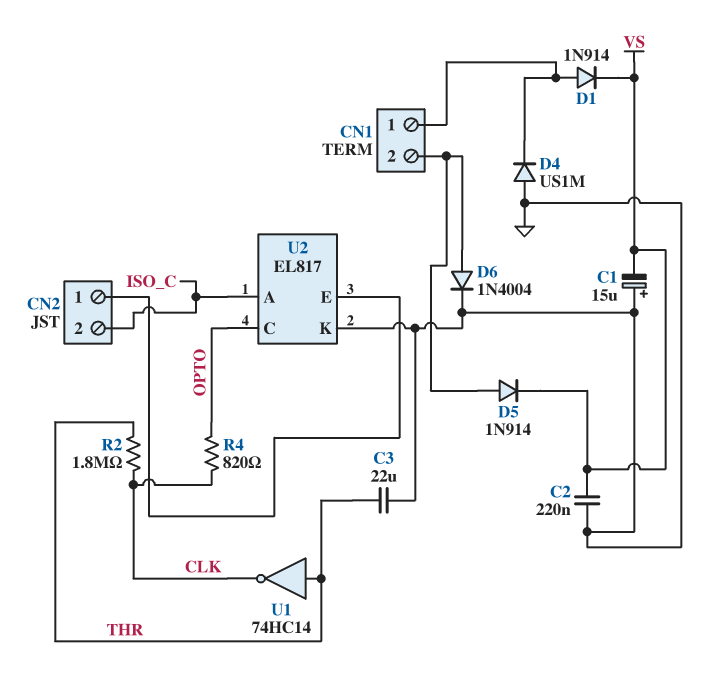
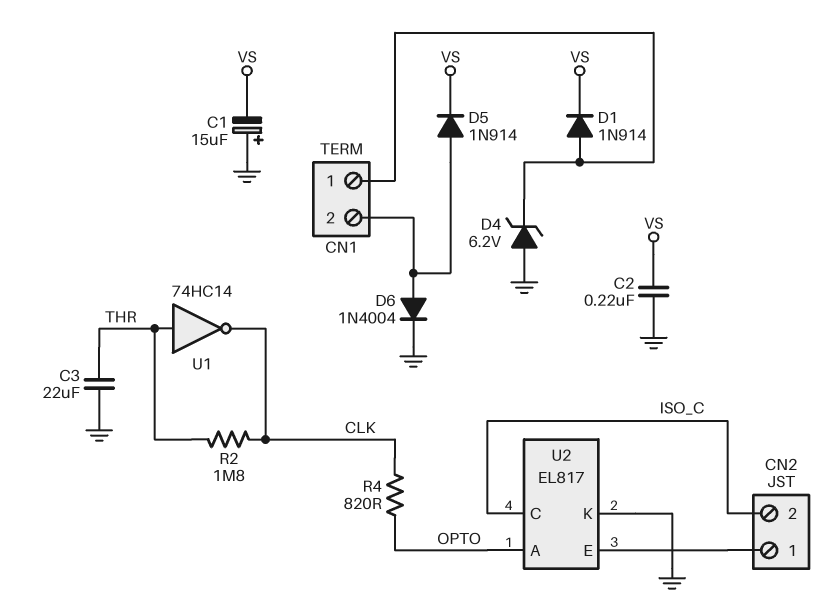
D4: diode US1M (A GND, K CN1/1) -> zener 6.2V (A GND, K CN1/1)
U2 pin A: ISO_C -> OPTO
U2 pin C: OPTO -> ISO_C

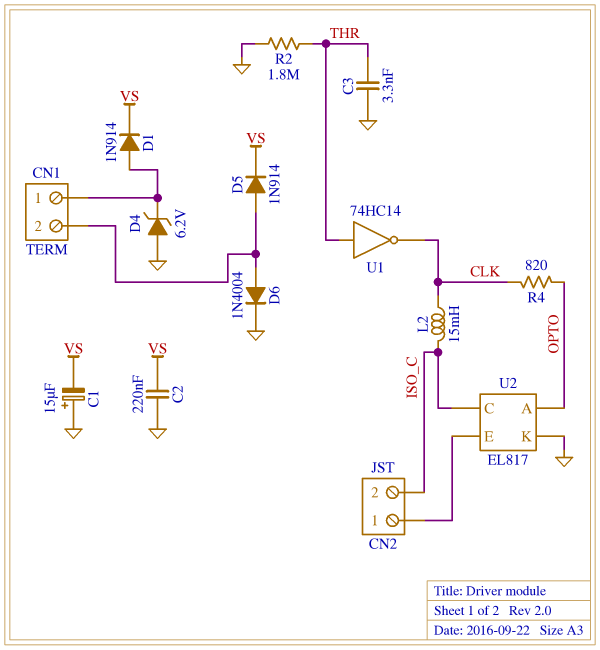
C3: 22uF (GND, THR) -> 3.3nF (GND, THR)
L2: none -> 15mH (CLK, ISO_C)
R2: 1.8M (CLK, THR) -> 1.8M (GND, THR)

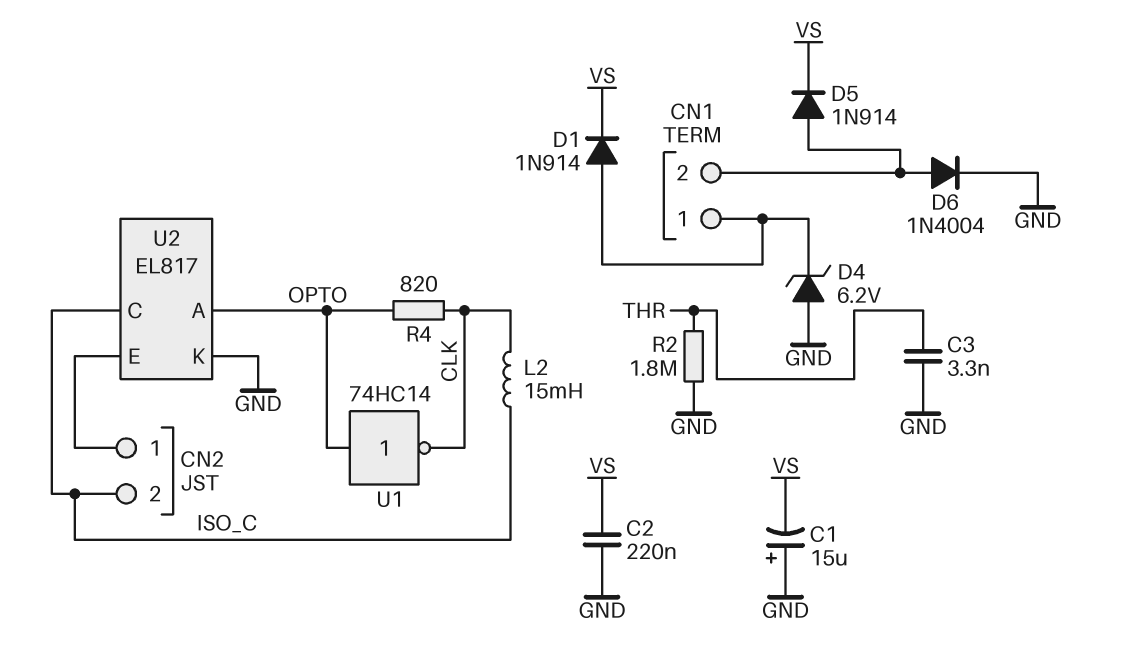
U1: NOT 74HC14 (in THR, out CLK) -> NOT 74HC14 (in OPTO, out CLK)

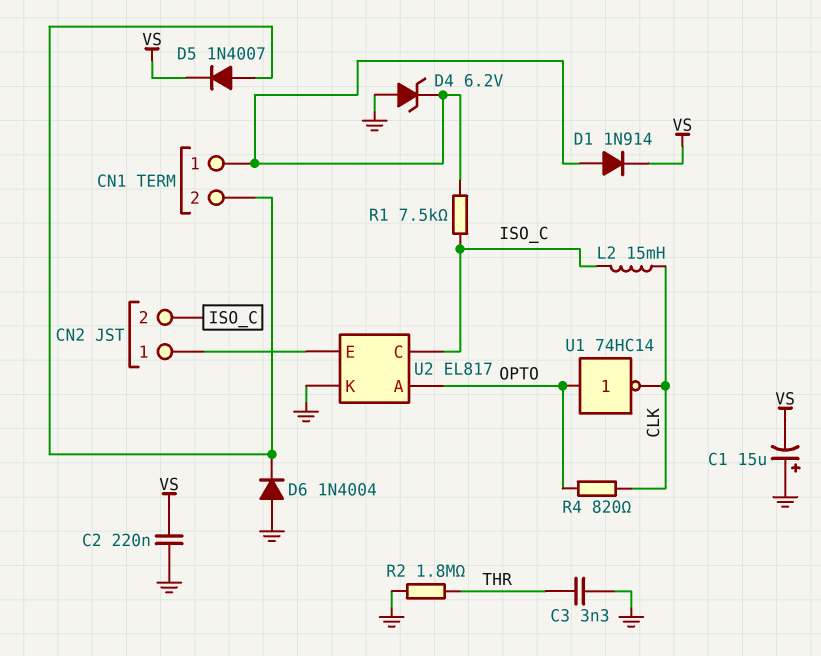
D5: diode 1N914 (A CN1/2, K VS) -> diode 1N4007 (A CN1/2, K VS)
D6: diode 1N4004 (A CN1/2, K GND) -> diode 1N4004 (A GND, K CN1/2)
R1: none -> 7.5k (CN1/1, ISO_C)

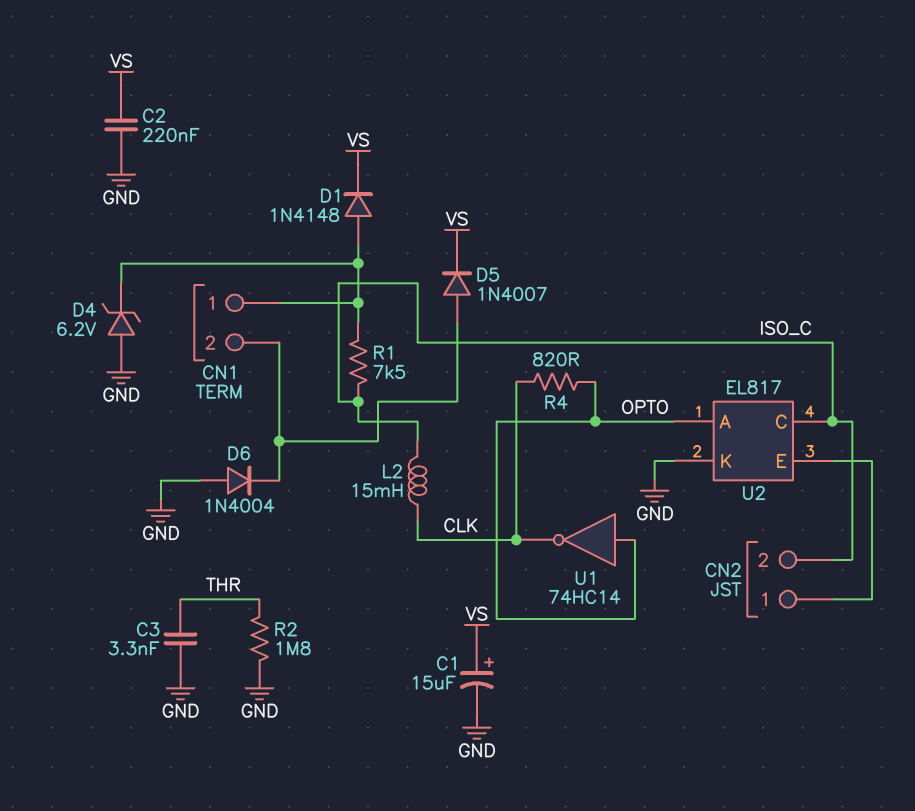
C1: 15uF (plus GND, minus VS) -> 15uF (plus VS, minus GND)
D1: diode 1N914 (A CN1/1, K VS) -> diode 1N4148 (A CN1/1, K VS)

